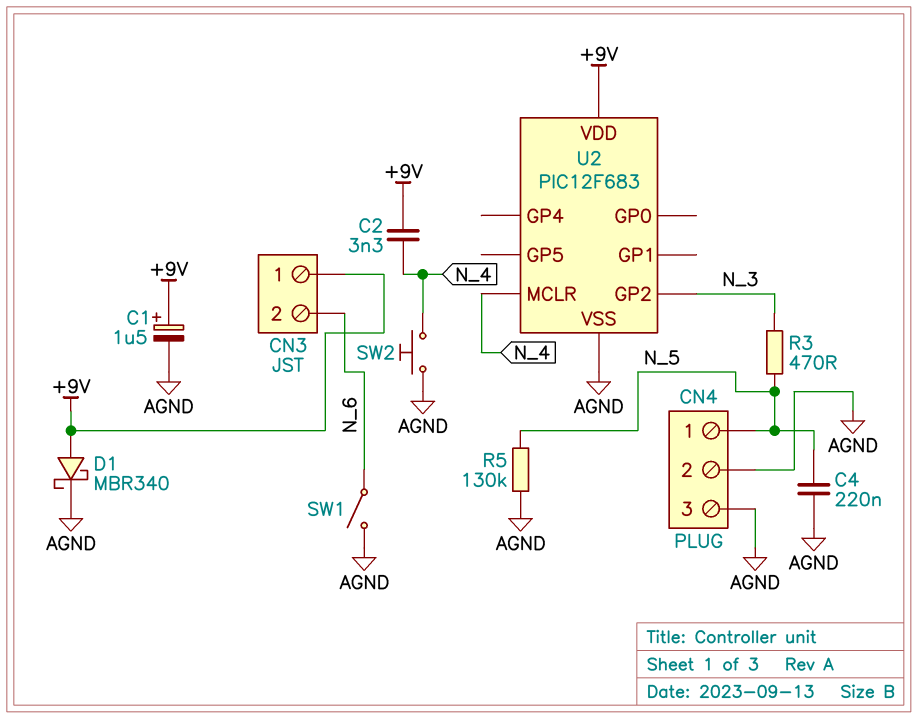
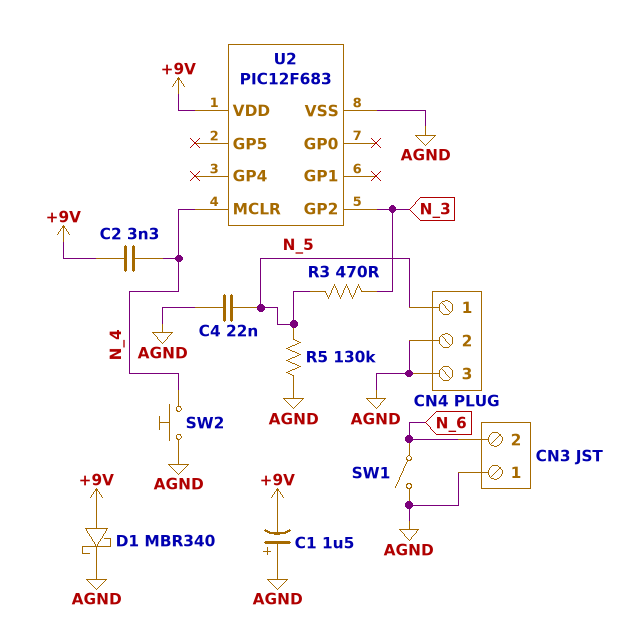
C1: 1.5uF (plus +9V, minus AGND) -> 1.5uF (plus AGND, minus +9V)
C4: 220nF (AGND, N_5) -> 22nF (AGND, N_5)
CN3 pin 1: +9V -> AGND

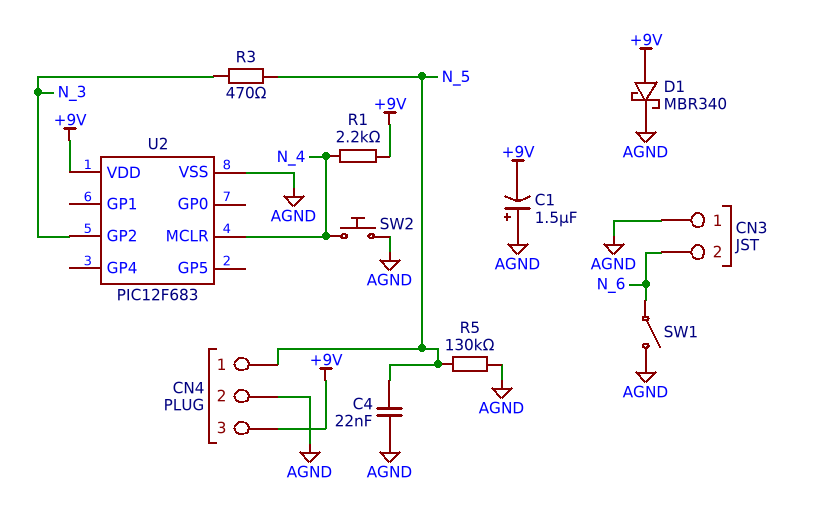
C2: 3.3nF (+9V, N_4) -> none
CN4 pin 3: AGND -> +9V
R1: none -> 2.2k (+9V, N_4)

